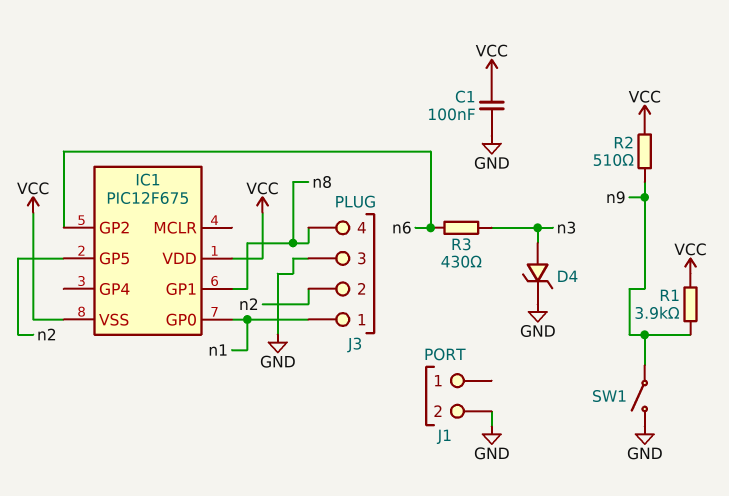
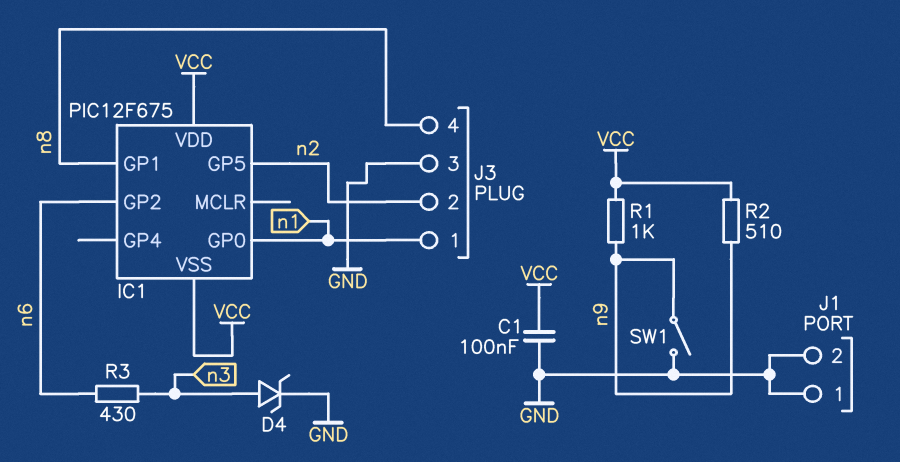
J1 pin 1: none -> GND
R1: 3.9k (VCC, n9) -> 1k (VCC, n9)

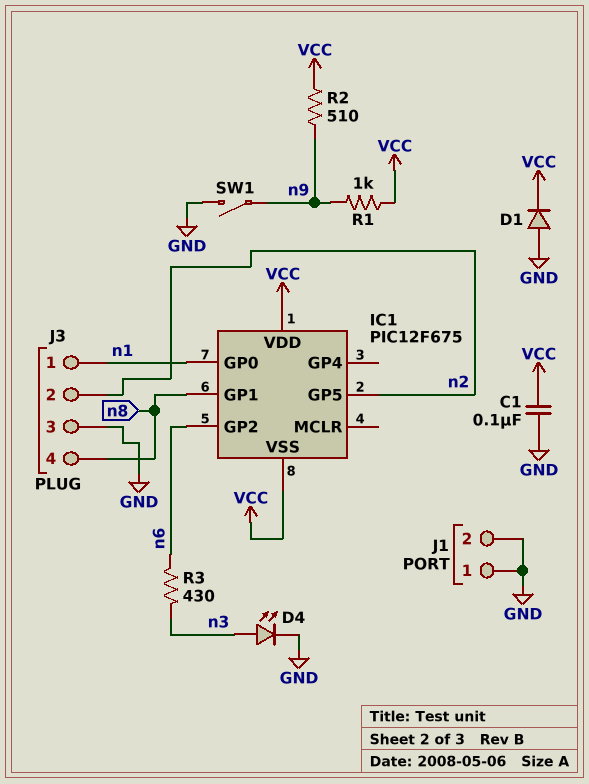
D1: none -> diode (A GND, K VCC)
D4: zener (A n3, K GND) -> LED (A n3, K GND)

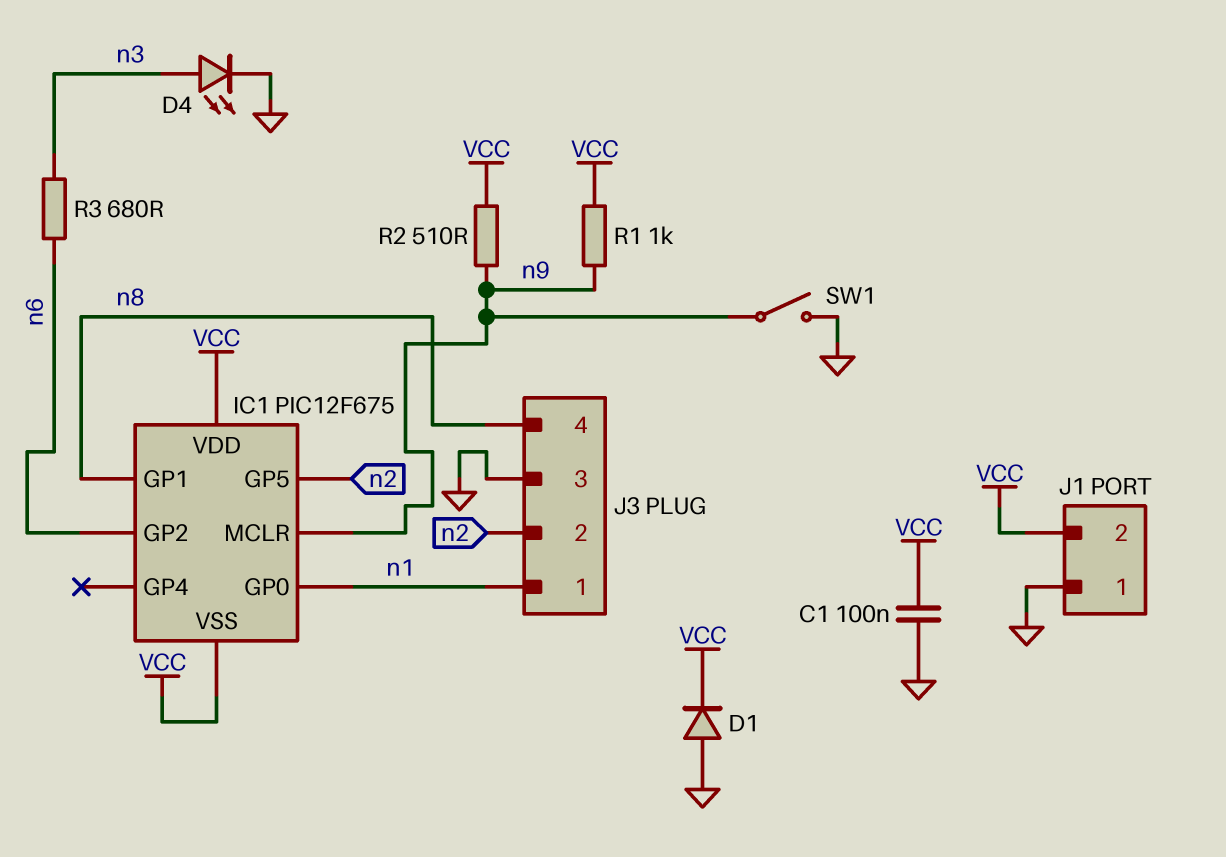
IC1 pin MCLR: none -> n9
J1 pin 2: GND -> VCC
R3: 430 (n3, n6) -> 680 (n3, n6)

